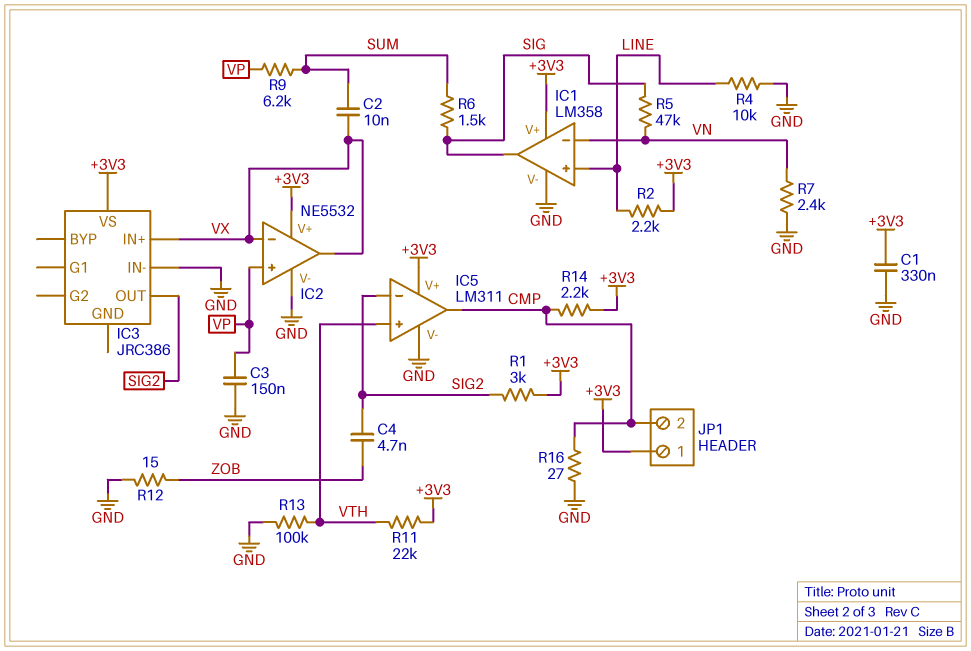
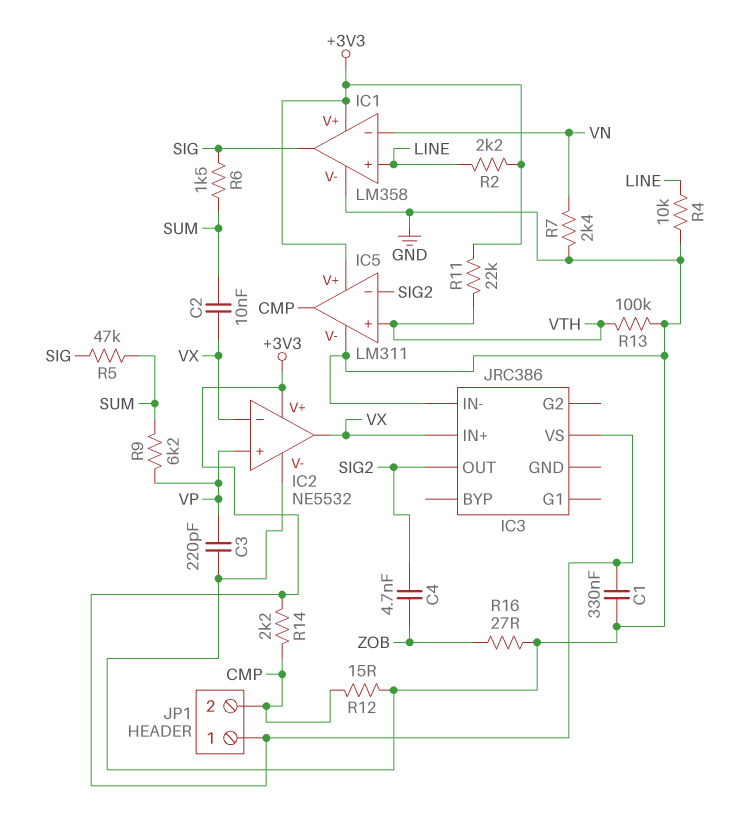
C3: 150nF (GND, VP) -> 220pF (GND, VP)
R1: 3k (+3V3, SIG2) -> none
R5: 47k (SIG, VN) -> 47k (SIG, SUM)
R12: 15 (GND, ZOB) -> 15 (CMP, GND)
R16: 27 (CMP, GND) -> 27 (GND, ZOB)

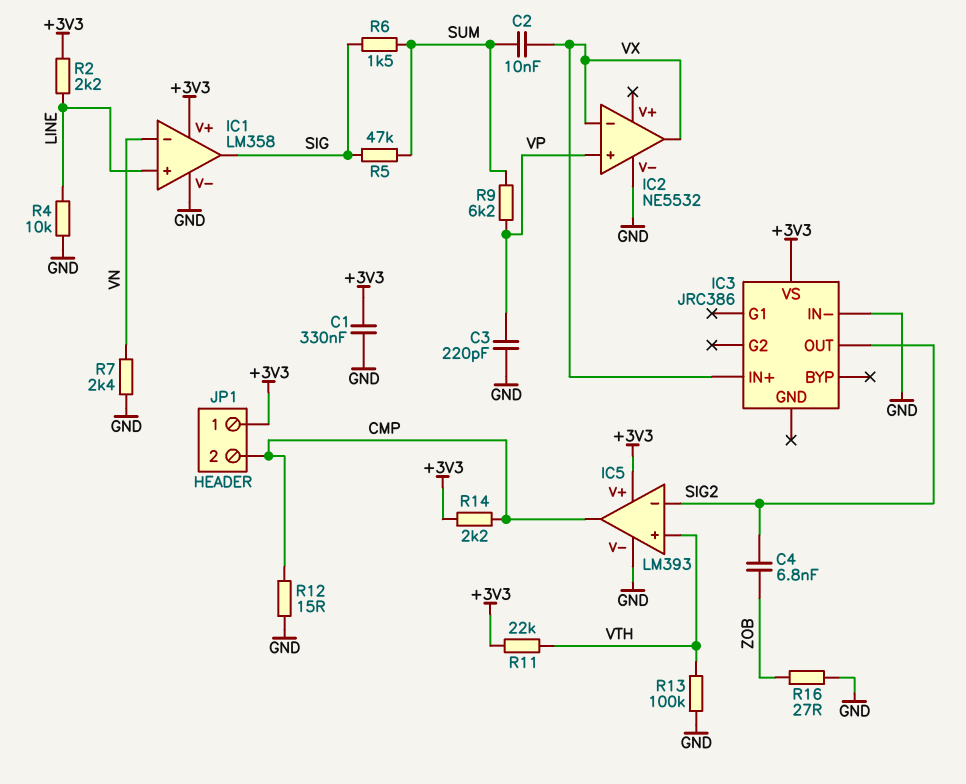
C4: 4.7nF (SIG2, ZOB) -> 6.8nF (SIG2, ZOB)
IC2 pin V+: +3V3 -> none
IC5: LM311 -> LM393

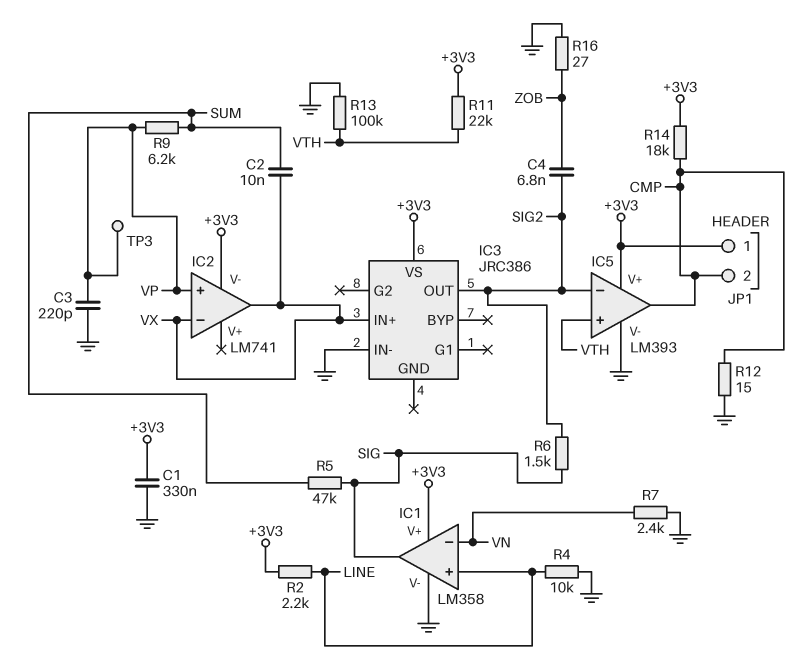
IC2: NE5532 -> LM741
IC2 pin V-: GND -> +3V3
R6: 1.5k (SIG, SUM) -> 1.5k (SIG, SIG2)
R14: 2.2k (+3V3, CMP) -> 18k (+3V3, CMP)
TP3: none -> test point (VP)

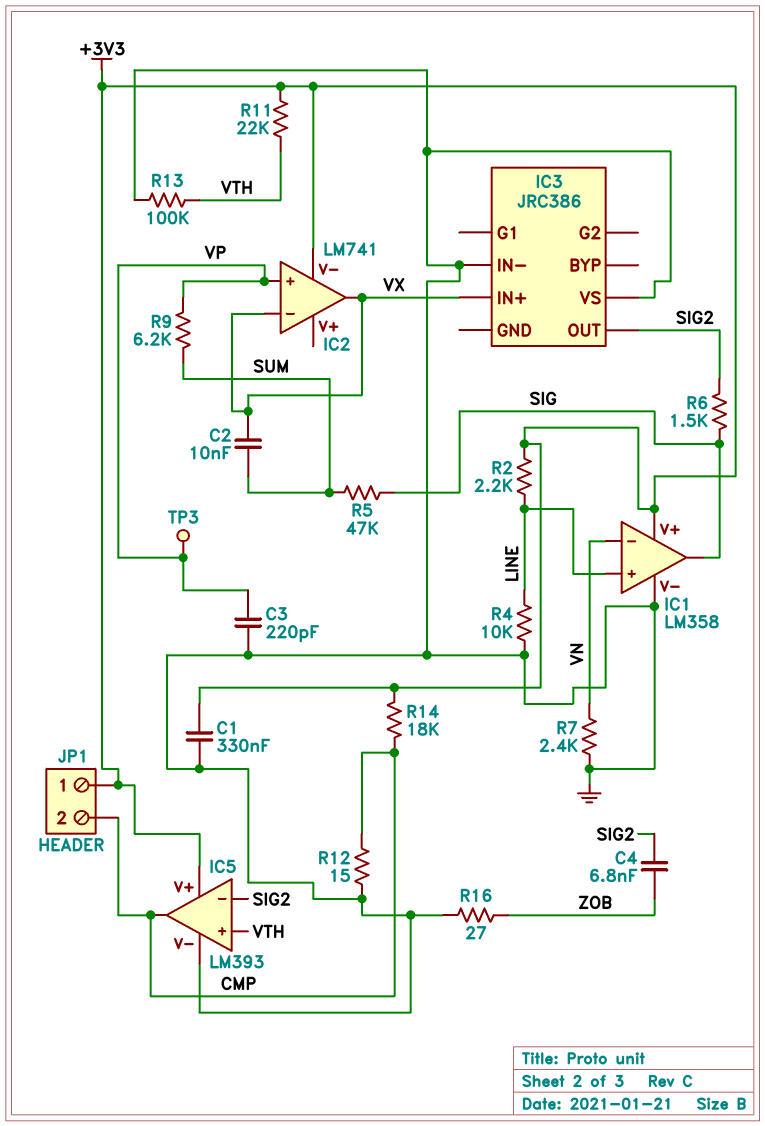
IC3 pin VS: +3V3 -> GND

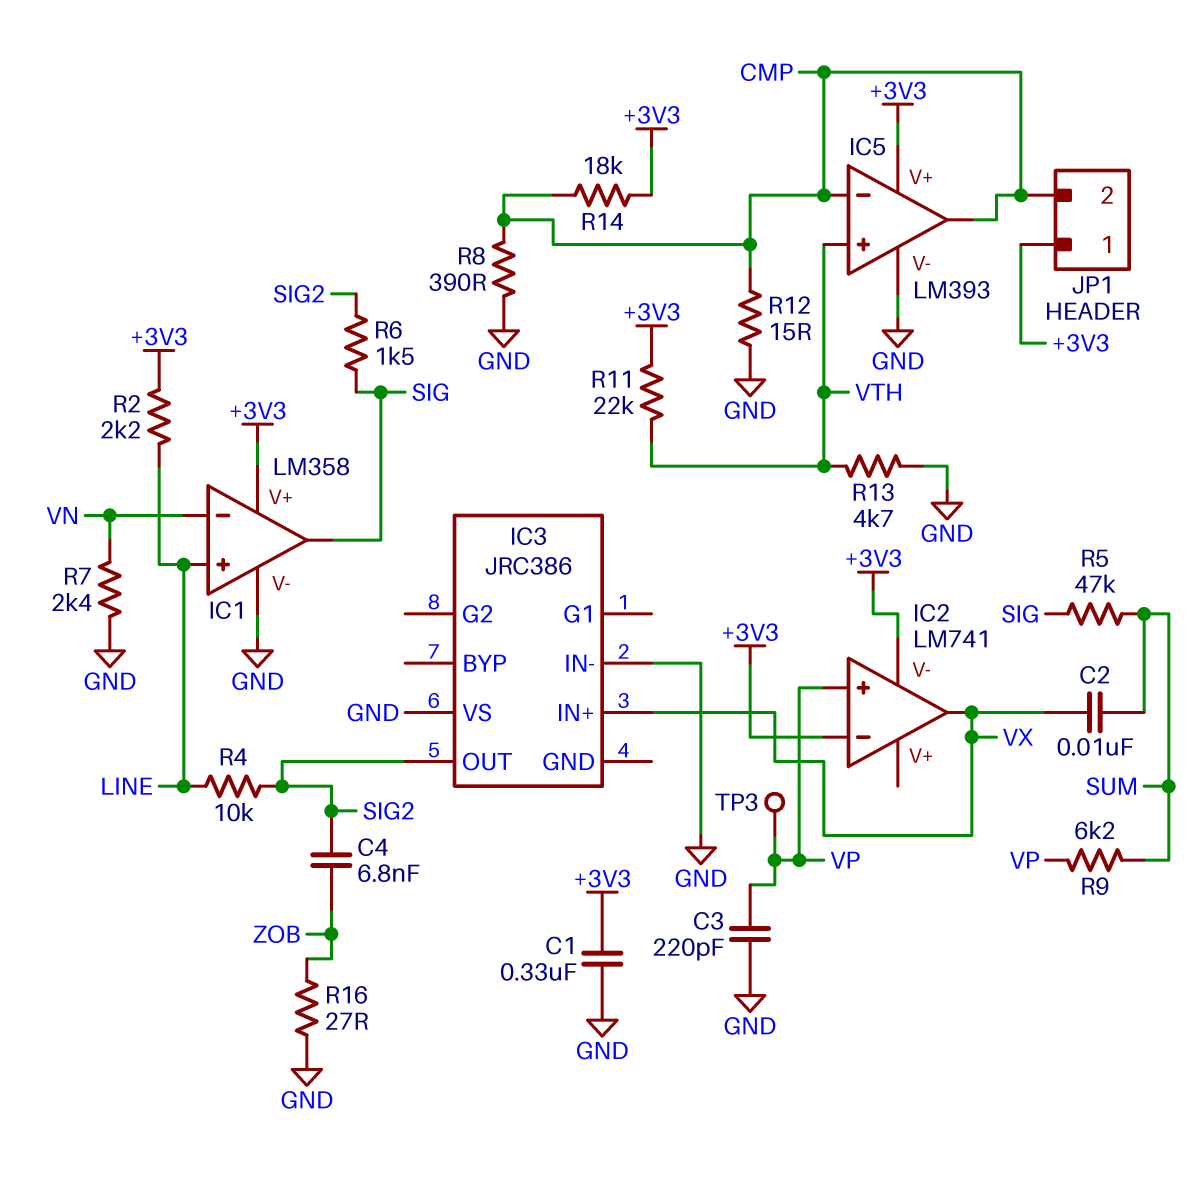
IC2 pin in-: VX -> +3V3
IC5 pin in-: SIG2 -> CMP
R4: 10k (GND, LINE) -> 10k (LINE, SIG2)
R8: none -> 390 (CMP, GND)
R13: 100k (GND, VTH) -> 4.7k (GND, VTH)

